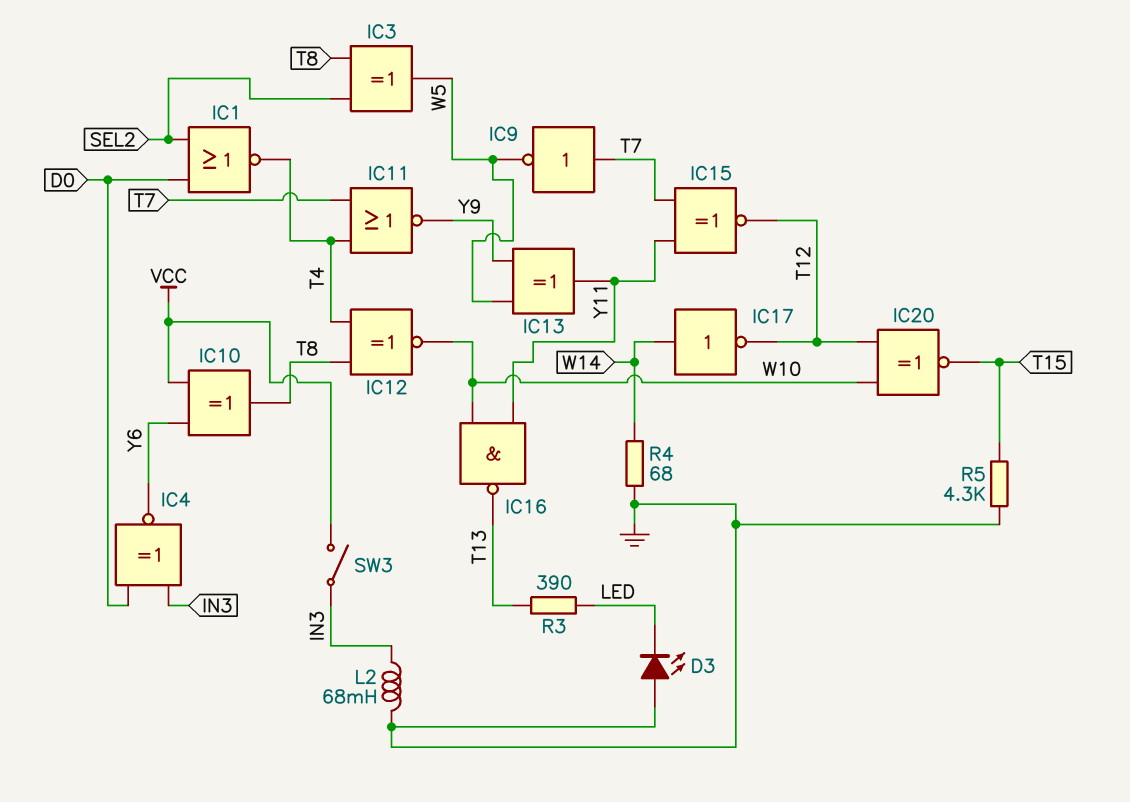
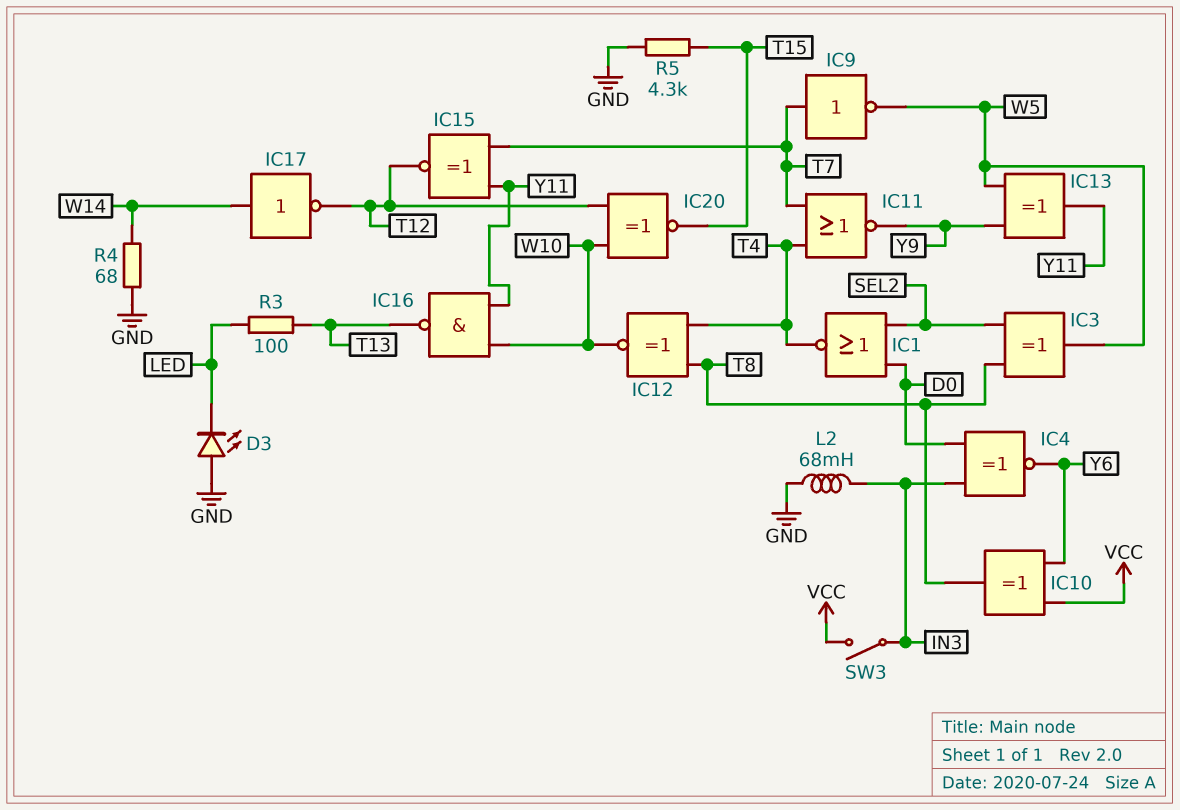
R3: 390 (LED, T13) -> 100 (LED, T13)

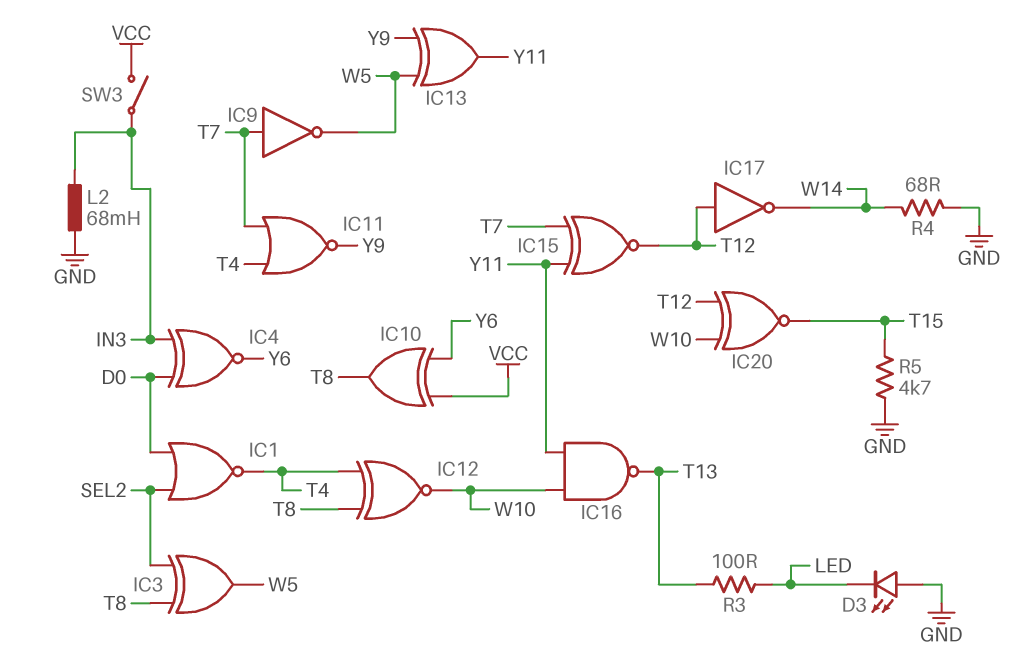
IC17: NOT (in W14, out T12) -> NOT (in T12, out W14)
R5: 4.3k (GND, T15) -> 4.7k (GND, T15)

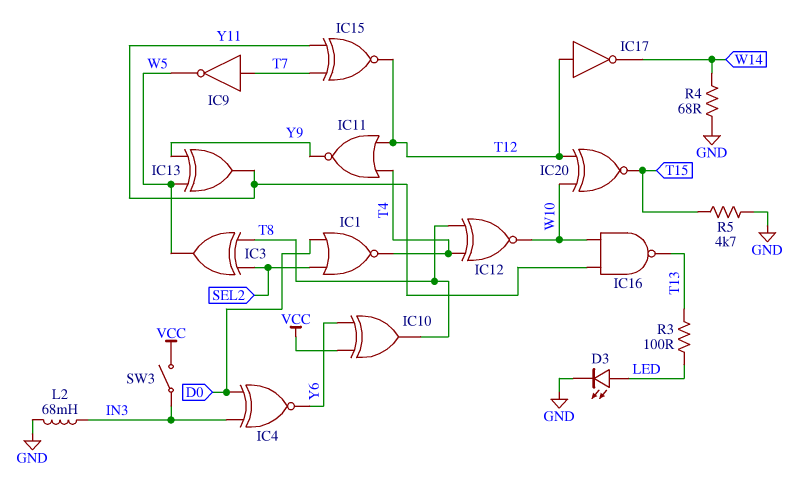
D3: LED (A GND, K LED) -> LED (A LED, K GND)
IC11: NOR (in T4, in T7, out Y9) -> NOR (in T4, in T12, out Y9)

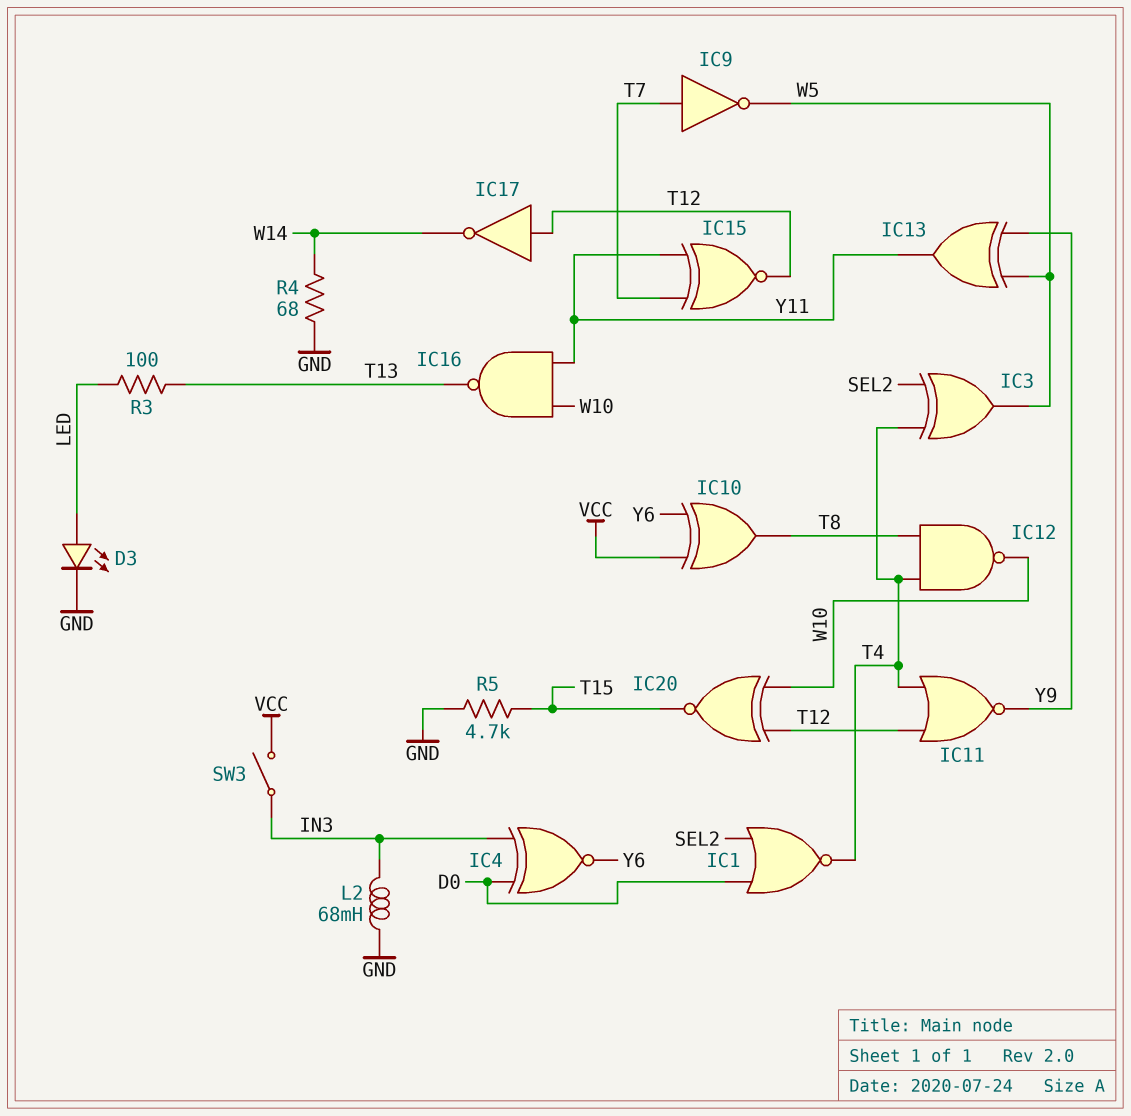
IC3: XOR (in SEL2, in T8, out W5) -> XOR (in SEL2, in T4, out W5)
IC12: XNOR (in T4, in T8, out W10) -> NAND (in T4, in T8, out W10)

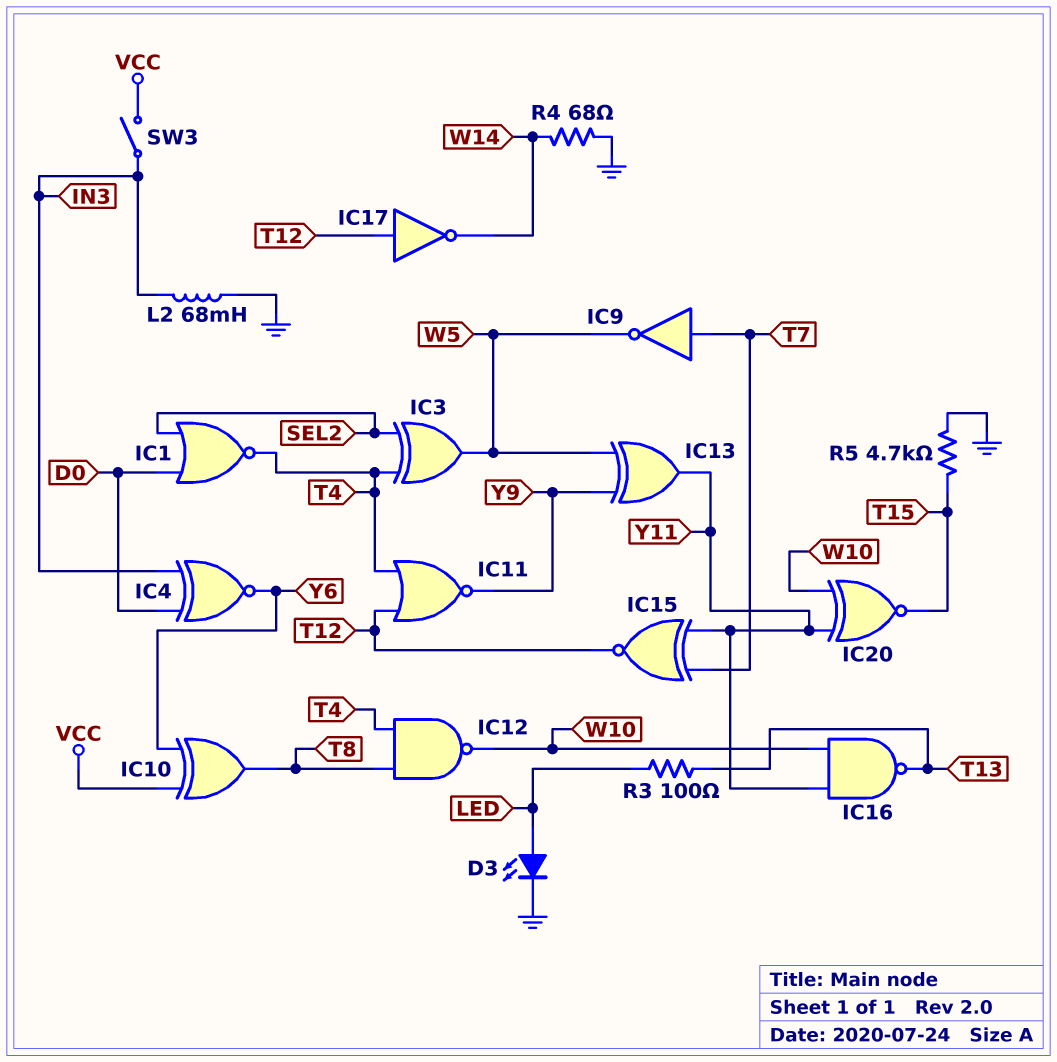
IC20: XNOR (in T12, in W10, out T15) -> XNOR (in W10, in Y11, out T15)

